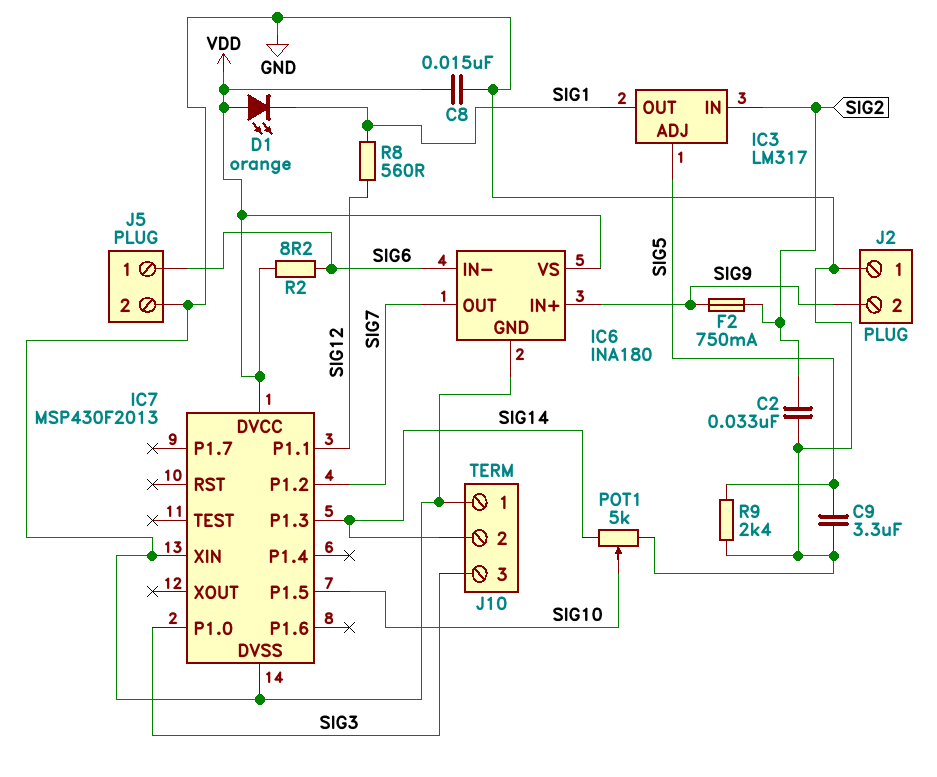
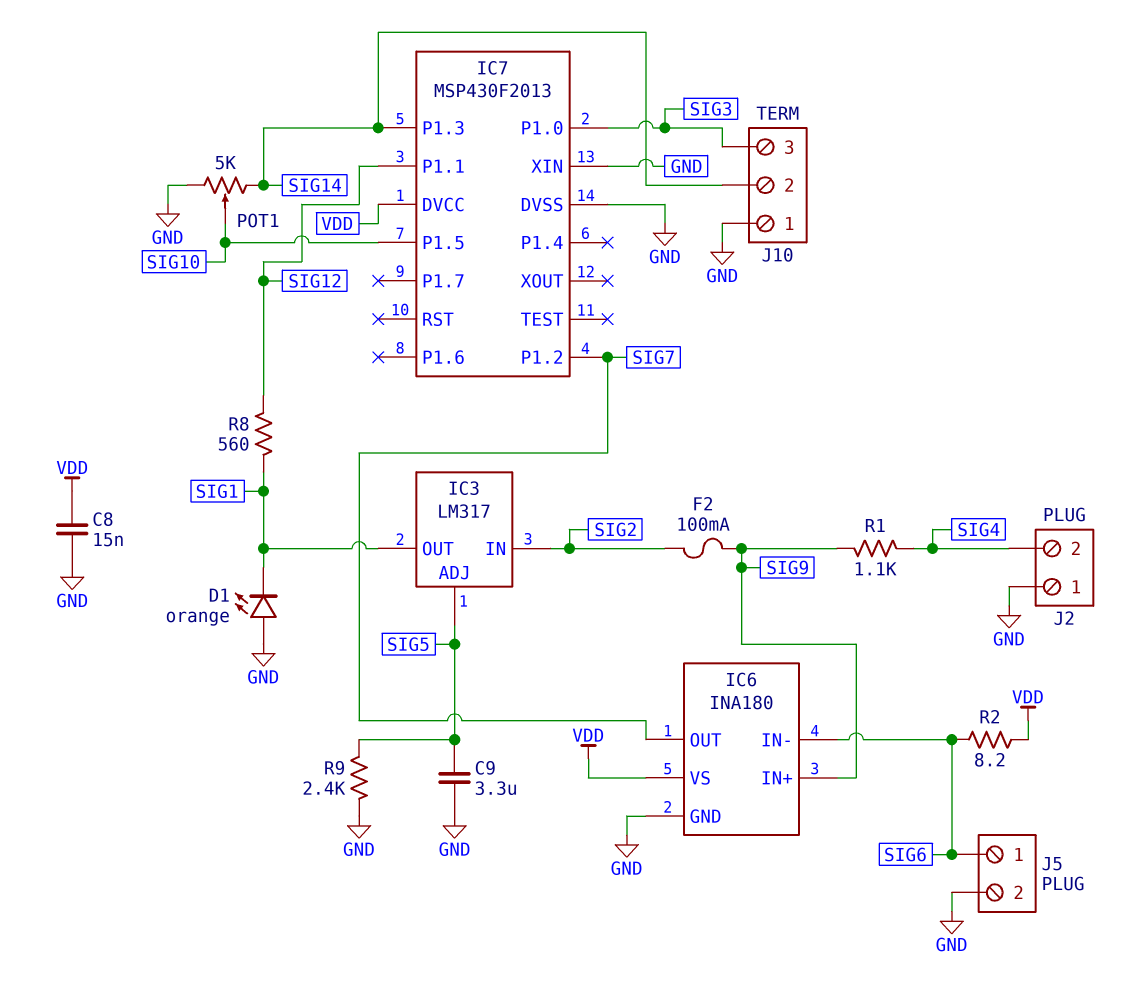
C2: 33nF (GND, SIG2) -> none
D1: LED orange (A VDD, K SIG1) -> LED orange (A GND, K SIG1)
F2: 750mA (SIG2, SIG9) -> 100mA (SIG2, SIG9)
J2 pin 2: SIG9 -> SIG4
R1: none -> 1.1k (SIG4, SIG9)

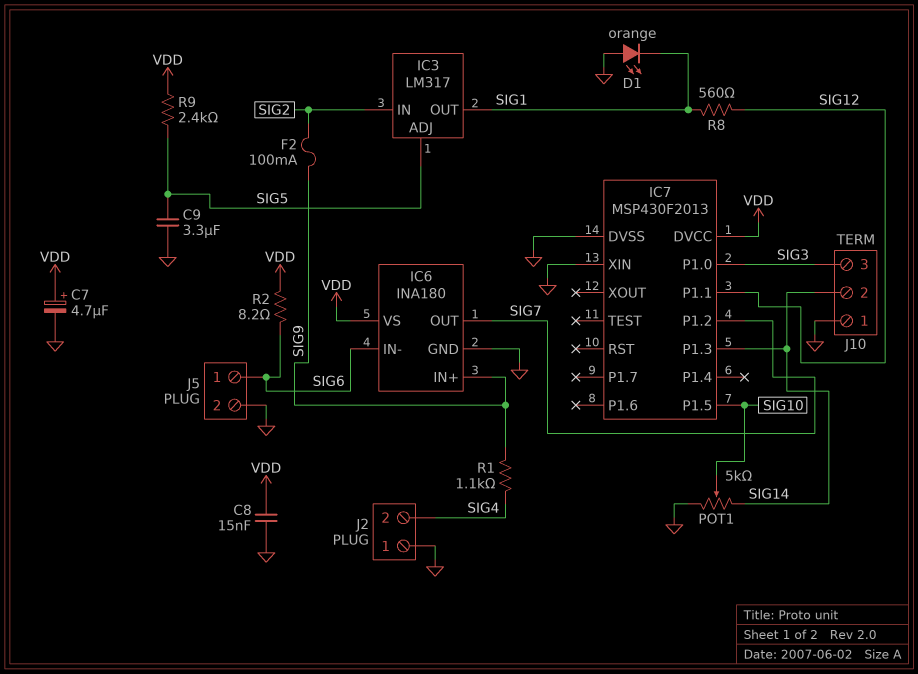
C7: none -> 4.7uF (plus VDD, minus GND)
R9: 2.4k (GND, SIG5) -> 2.4k (SIG5, VDD)

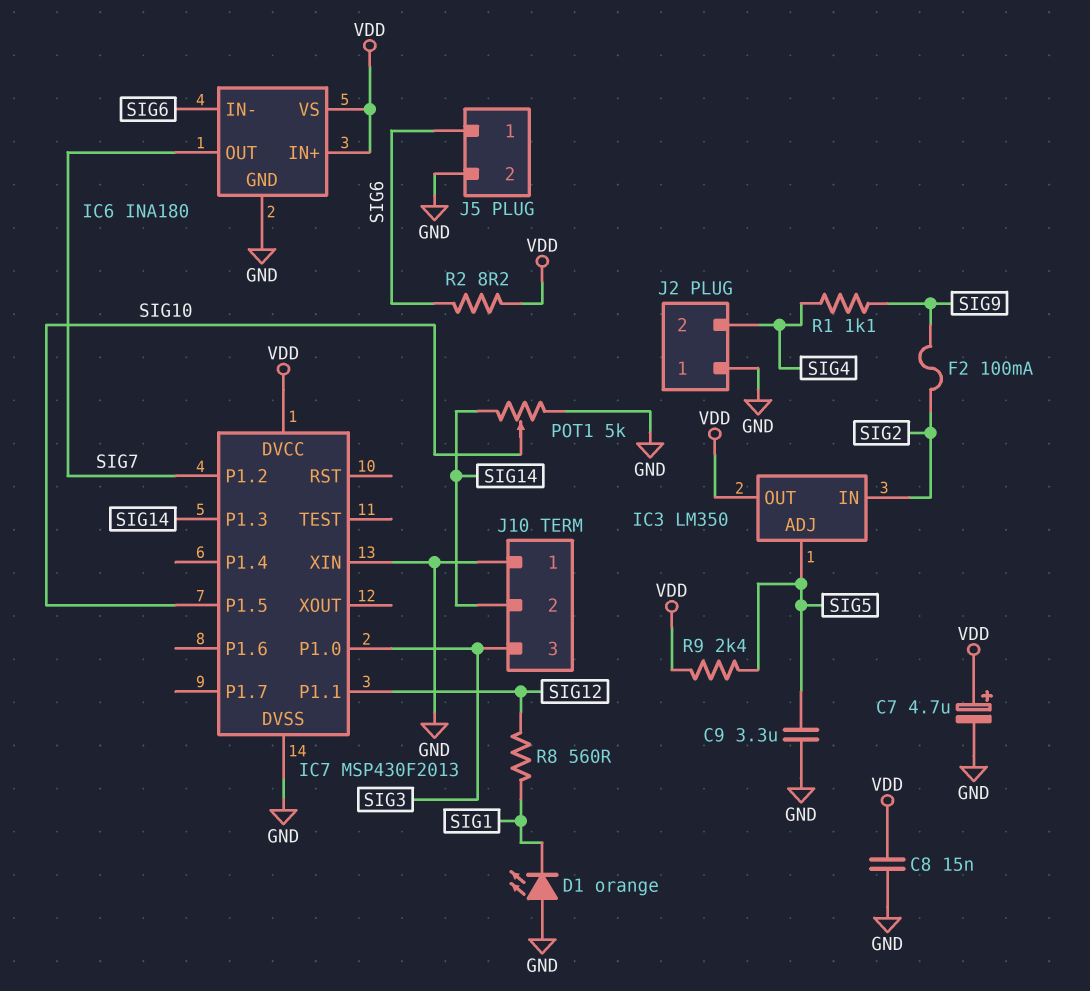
IC3: LM317 -> LM350
IC3 pin OUT: SIG1 -> VDD
IC6 pin IN+: SIG9 -> VDD

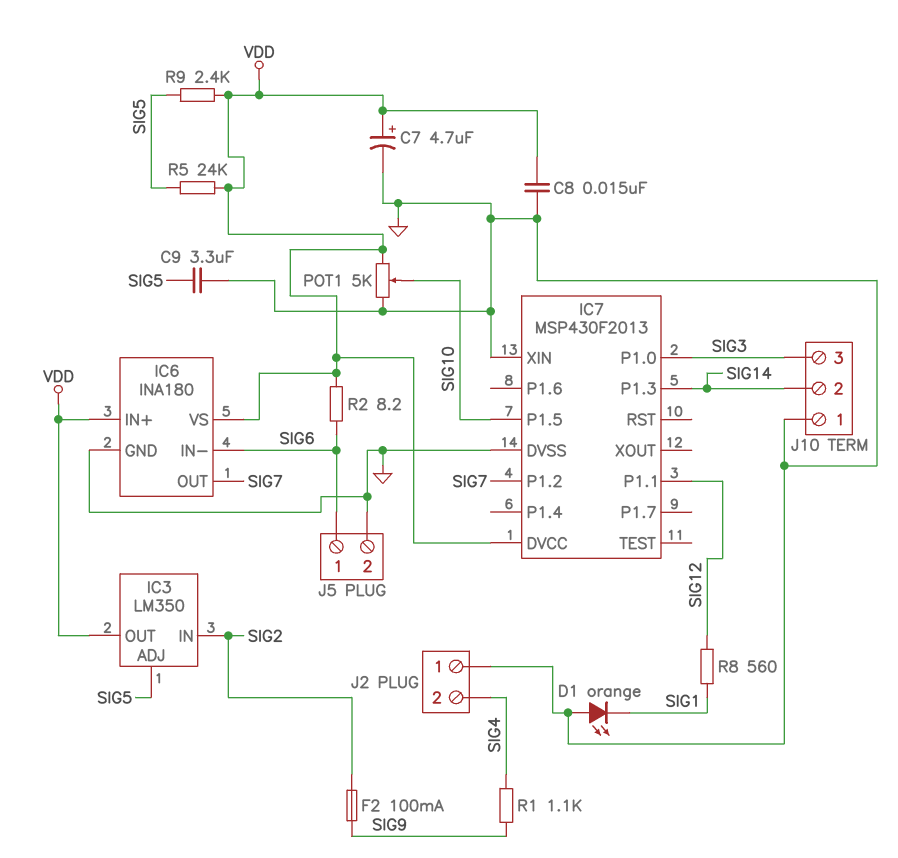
POT1: 5k (GND, SIG14, wiper SIG10) -> 5k (GND, VDD, wiper SIG10)
R5: none -> 24k (SIG5, VDD)

